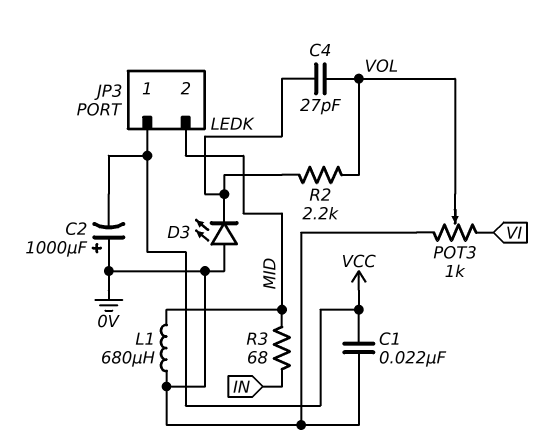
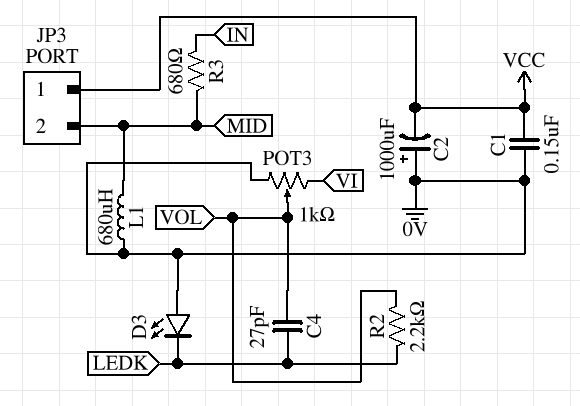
C1: 22nF (0V, VCC) -> 150nF (0V, VCC)
R3: 68 (IN, MID) -> 680 (IN, MID)

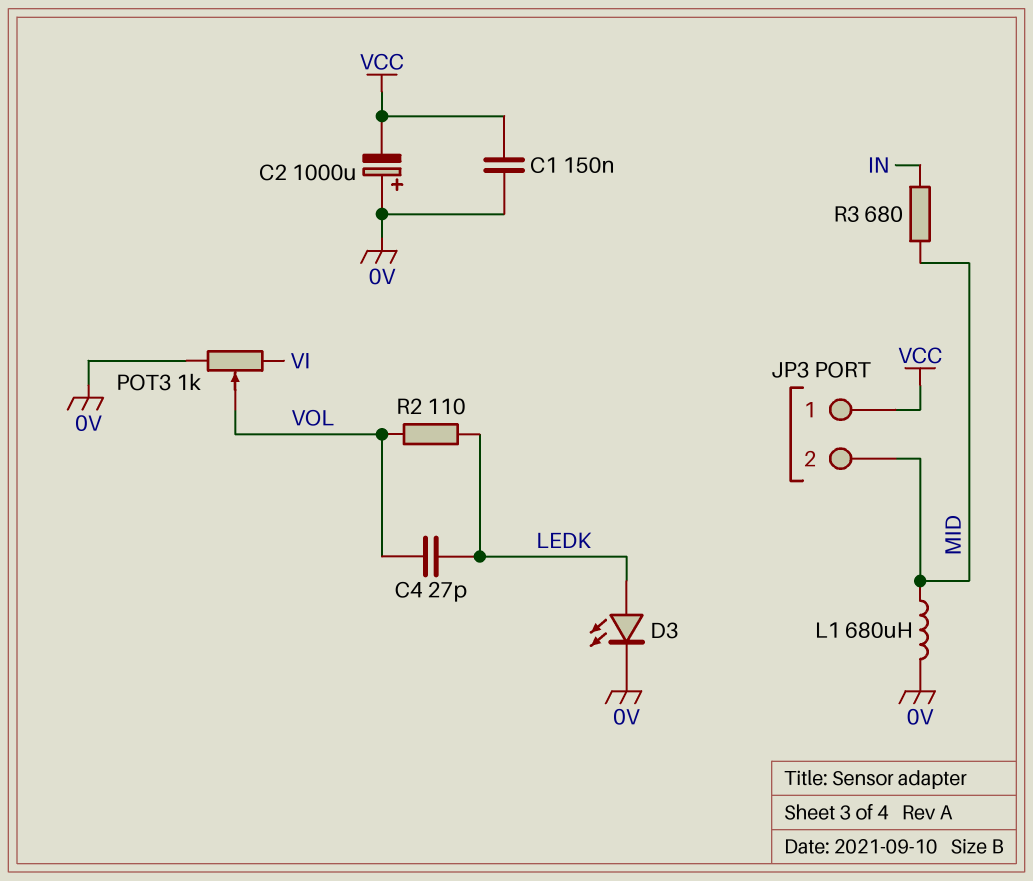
D3: LED (A 0V, K LEDK) -> LED (A LEDK, K 0V)
R2: 2.2k (LEDK, VOL) -> 110 (LEDK, VOL)

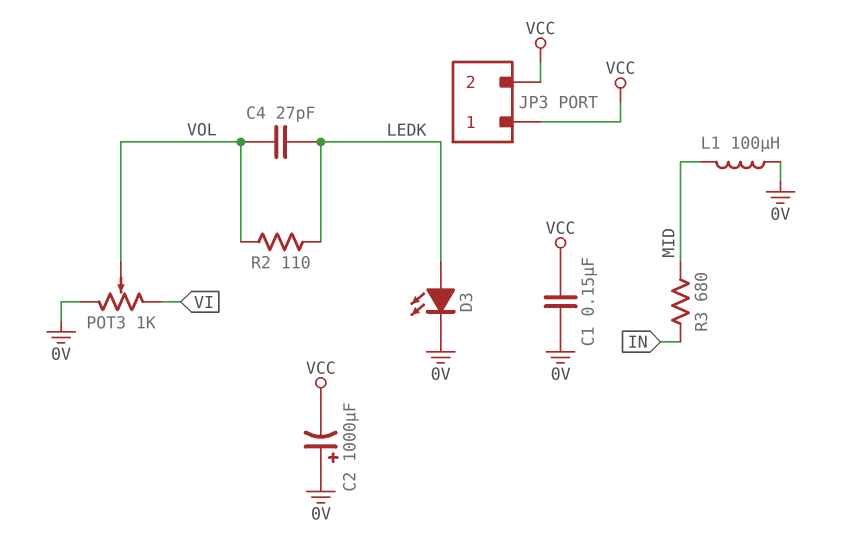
JP3 pin 2: MID -> VCC
L1: 680uH (0V, MID) -> 100uH (0V, MID)

